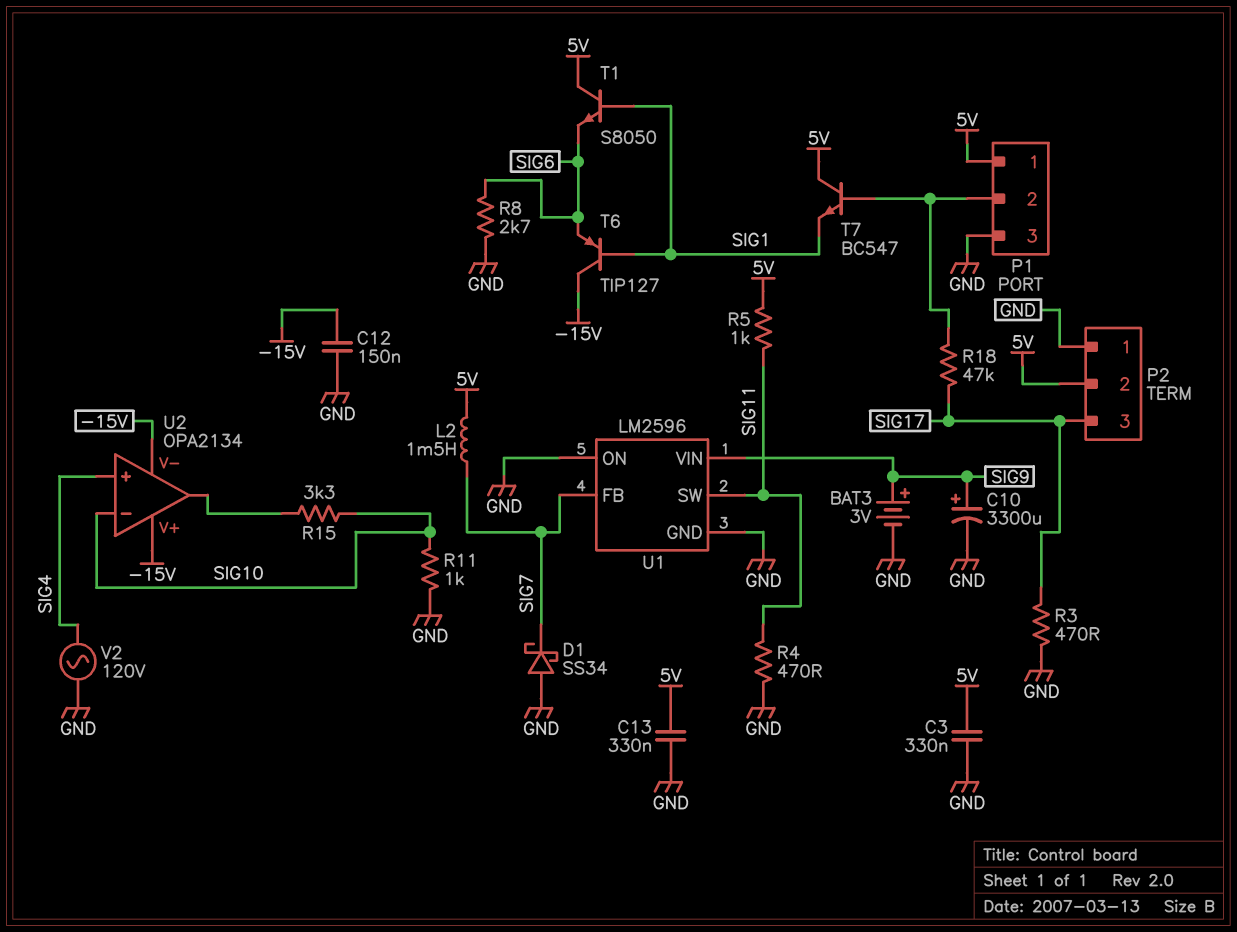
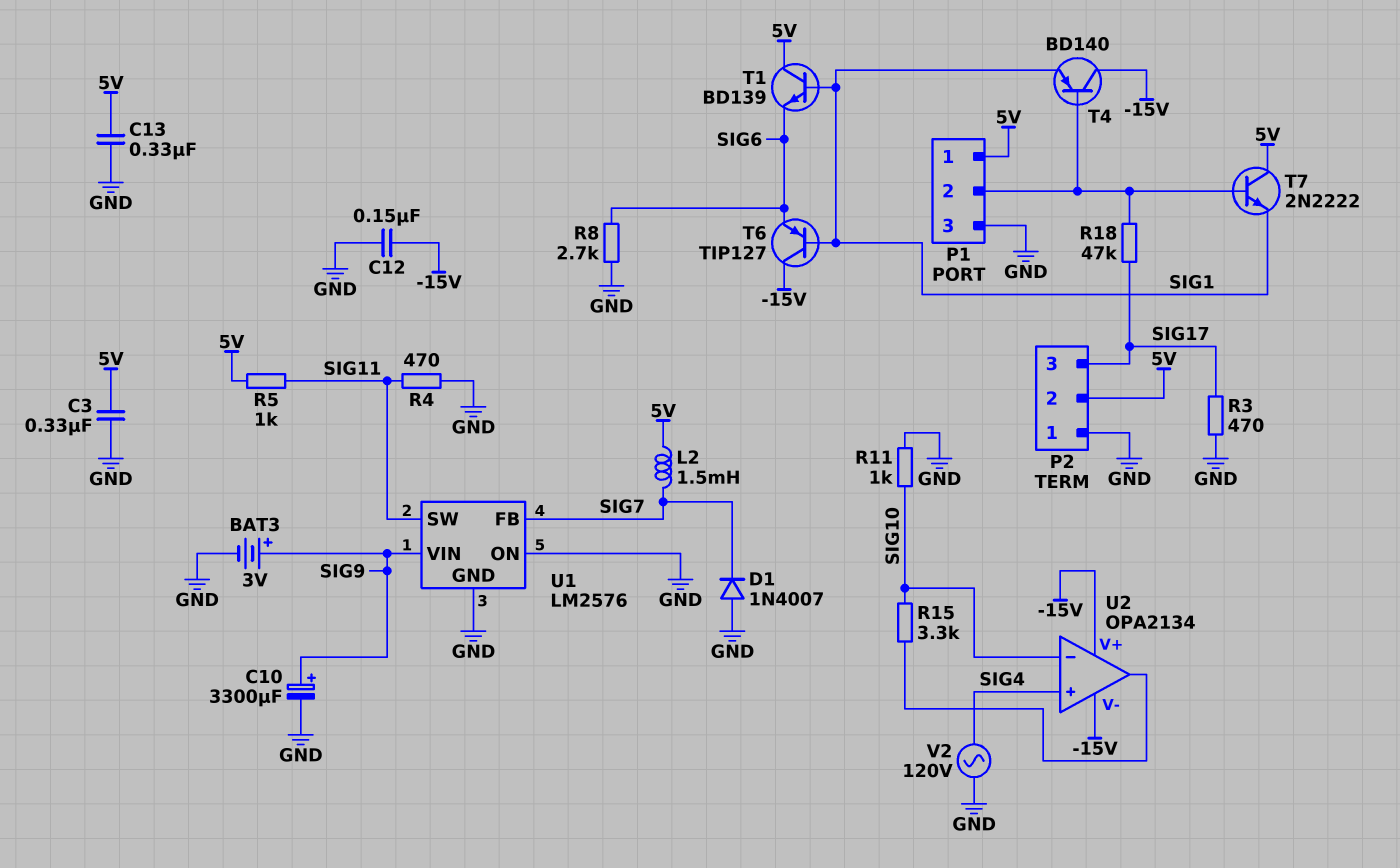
D1: schottky SS34 (A GND, K SIG7) -> diode 1N4007 (A GND, K SIG7)
T1: NPN S8050 (B SIG1, C 5V, E SIG6) -> NPN BD139 (B SIG1, C 5V, E SIG6)
T4: none -> PNP BD140 (B P1/2, C -15V, E SIG1)
T7: NPN BC547 (B P1/2, C 5V, E SIG1) -> NPN 2N2222 (B P1/2, C 5V, E SIG1)
U1: LM2596 -> LM2576

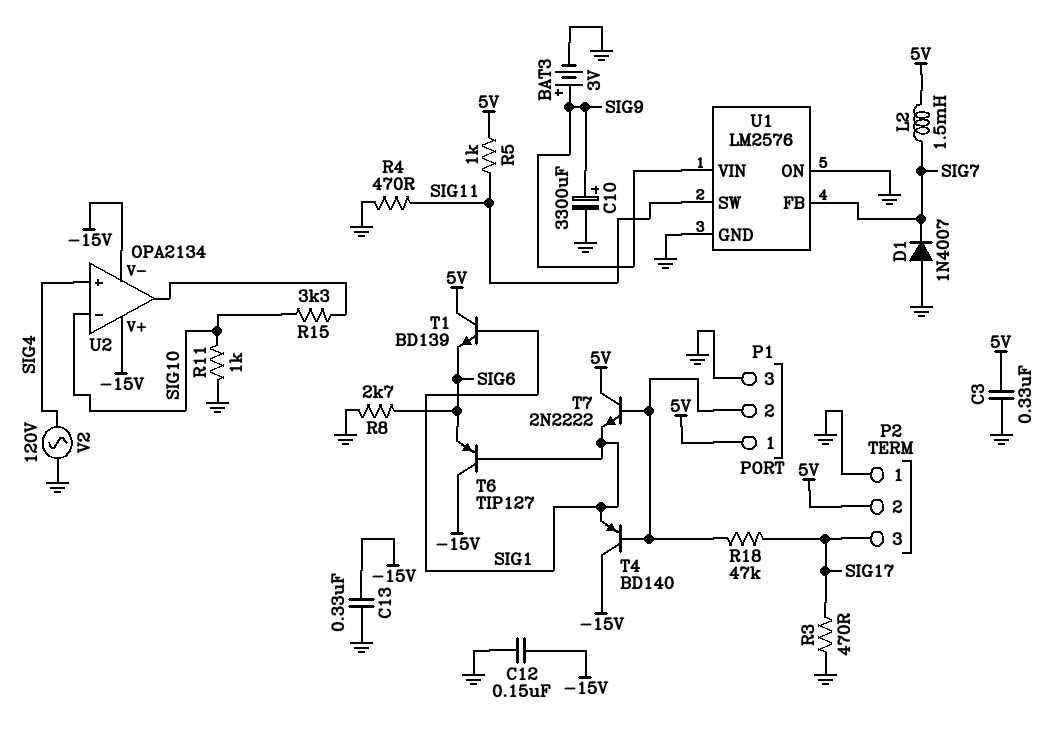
C13: 330nF (5V, GND) -> 330nF (-15V, GND)

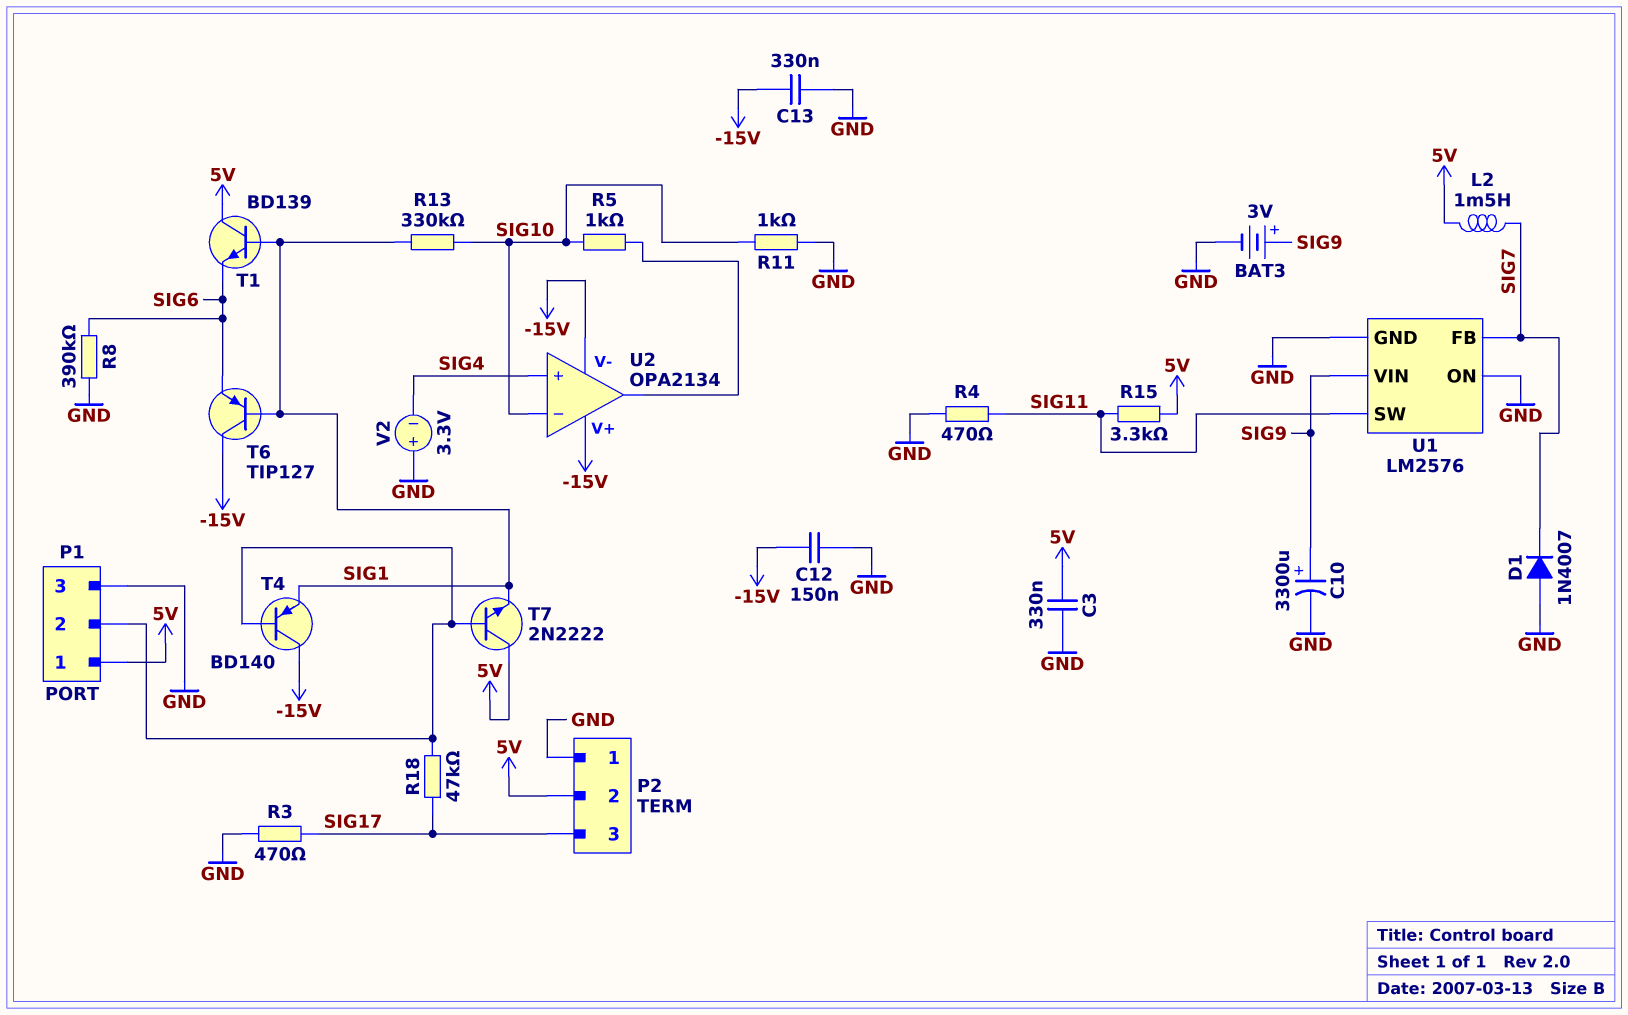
R5: 1k (5V, SIG11) -> 1k (SIG10, U2/out)
R8: 2.7k (GND, SIG6) -> 390k (GND, SIG6)
R13: none -> 330k (SIG1, SIG10)
R15: 3.3k (SIG10, U2/out) -> 3.3k (5V, SIG11)
V2: AC 120V (GND, SIG4) -> 3.3V (plus GND, minus SIG4)

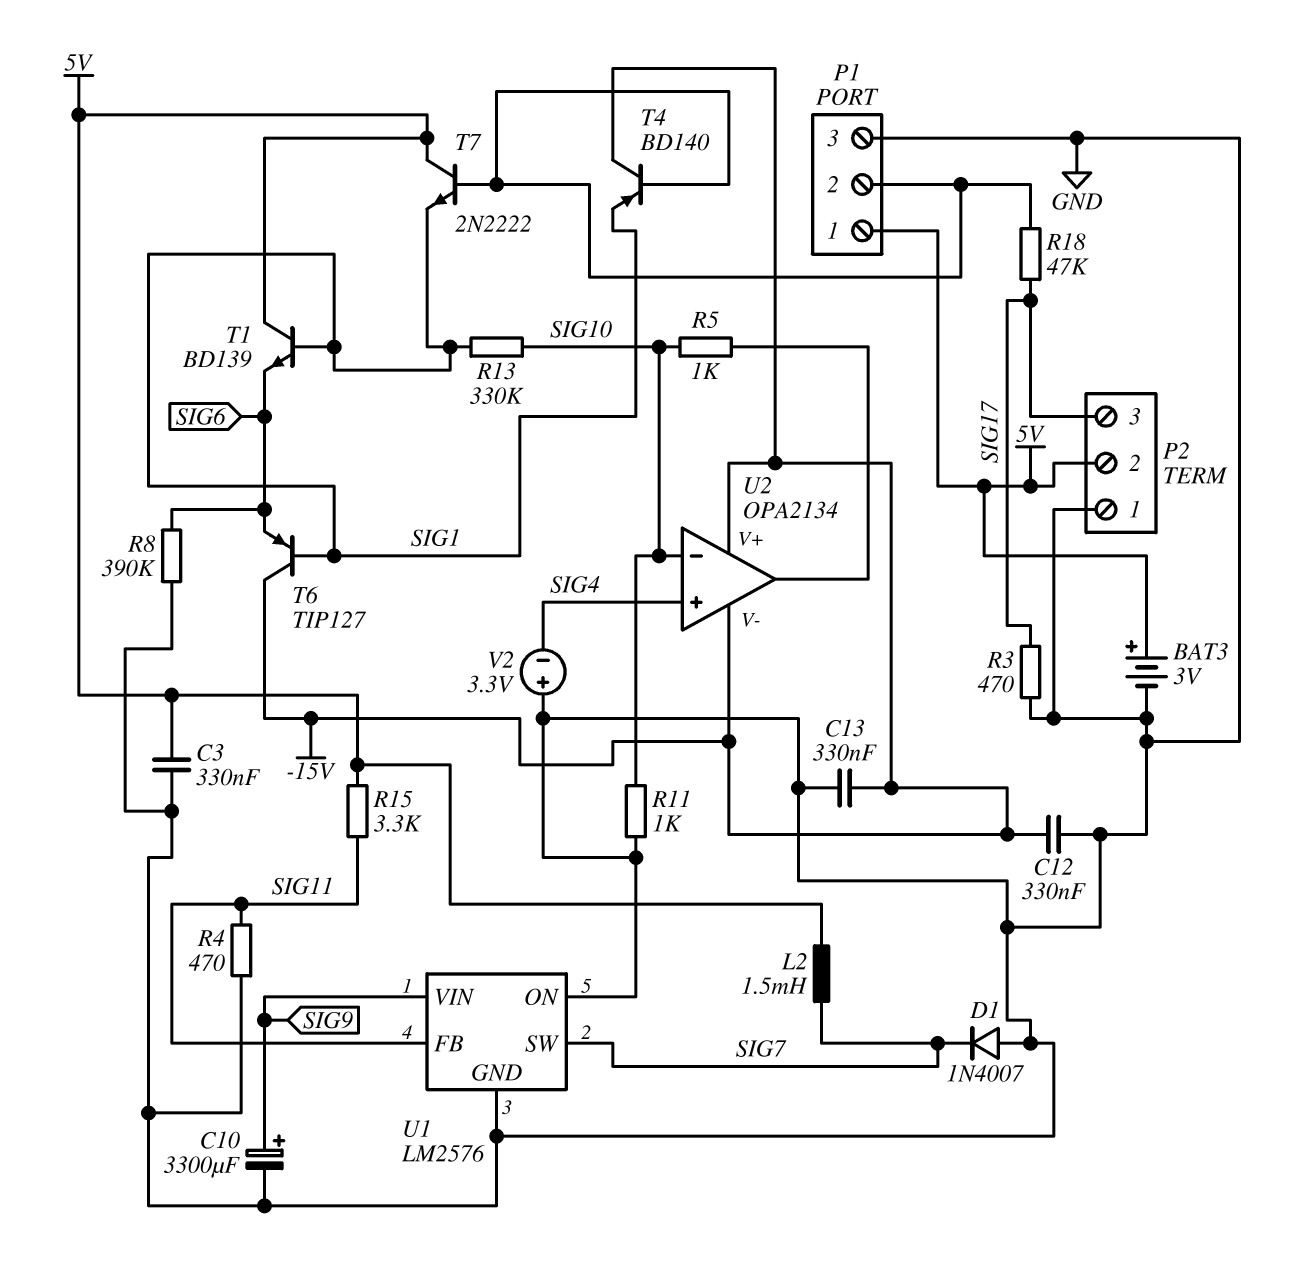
BAT3: 3V (plus SIG9, minus GND) -> 3V (plus 5V, minus GND)
C12: 150nF (-15V, GND) -> 330nF (-15V, GND)
U1 pin FB: SIG7 -> SIG11
U1 pin SW: SIG11 -> SIG7

